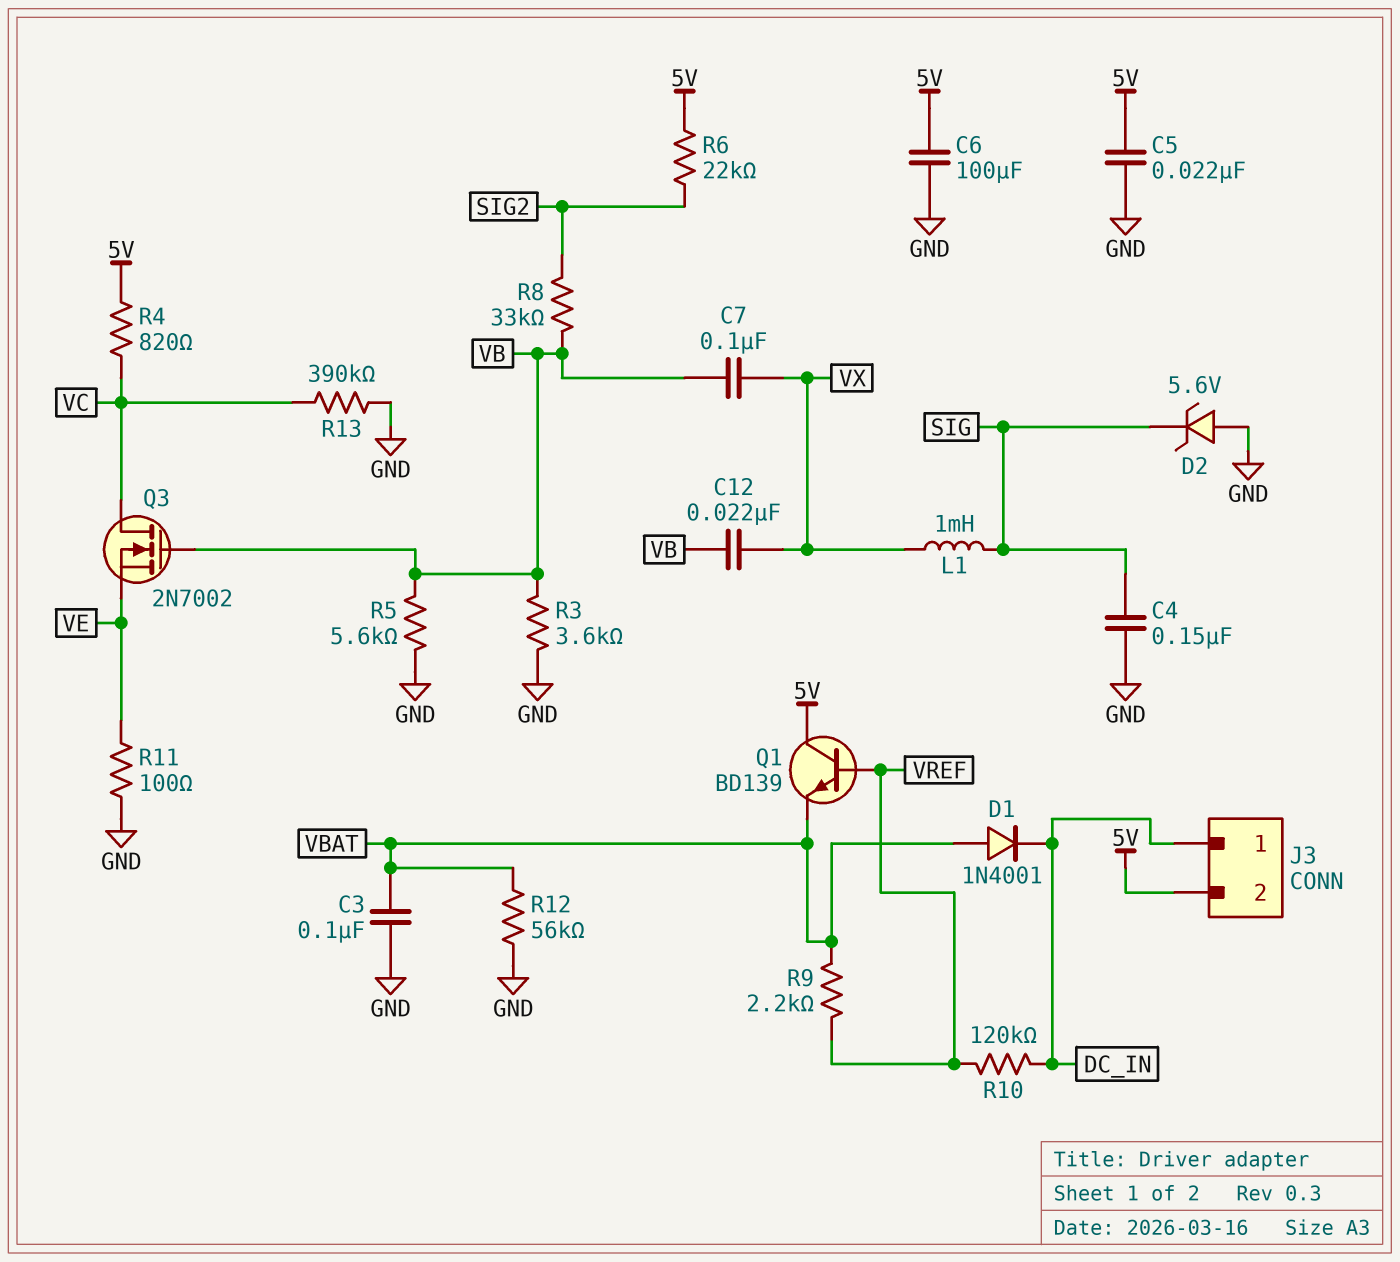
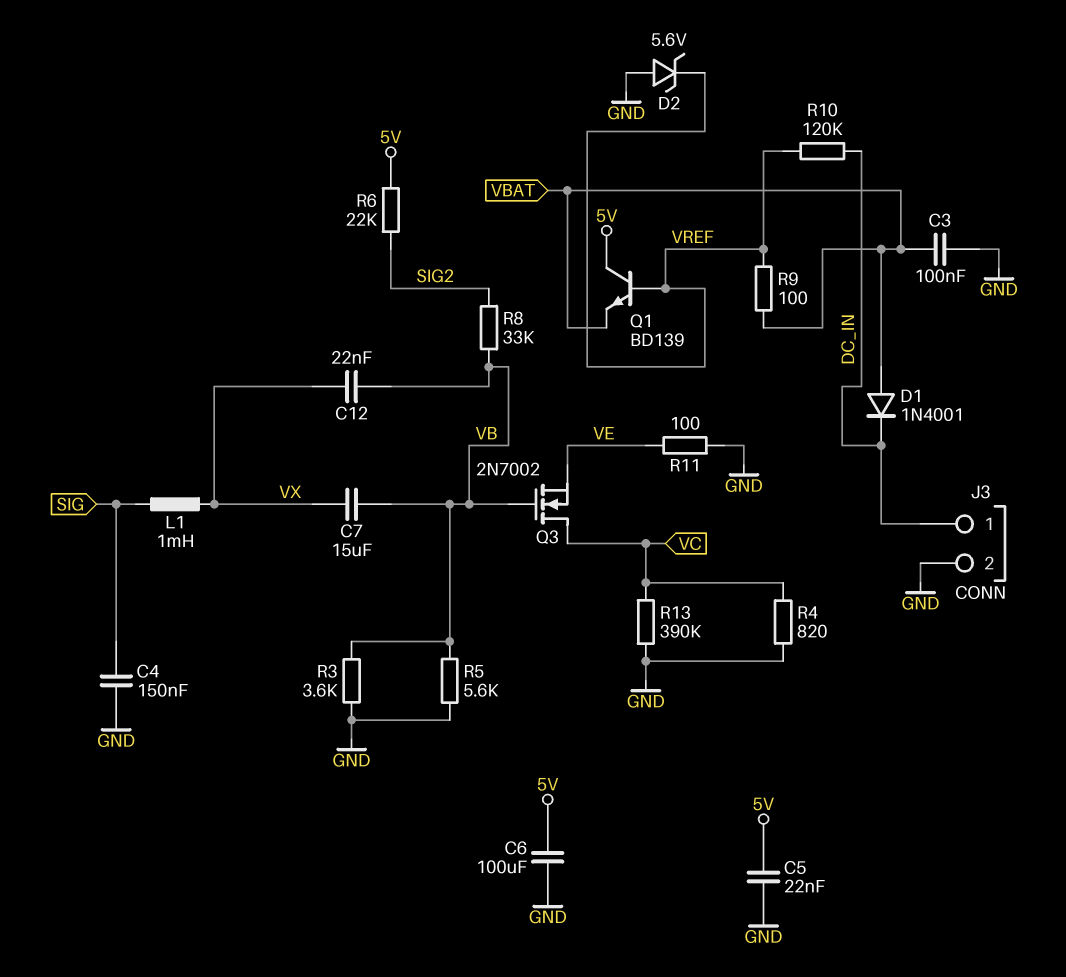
C7: 100nF (VB, VX) -> 15uF (VB, VX)
D2: zener 5.6V (A GND, K SIG) -> zener 5.6V (A GND, K VREF)
J3 pin 2: 5V -> GND
R4: 820 (5V, VC) -> 820 (GND, VC)
R9: 2.2k (VBAT, VREF) -> 100 (VBAT, VREF)
R12: 56k (GND, VBAT) -> none

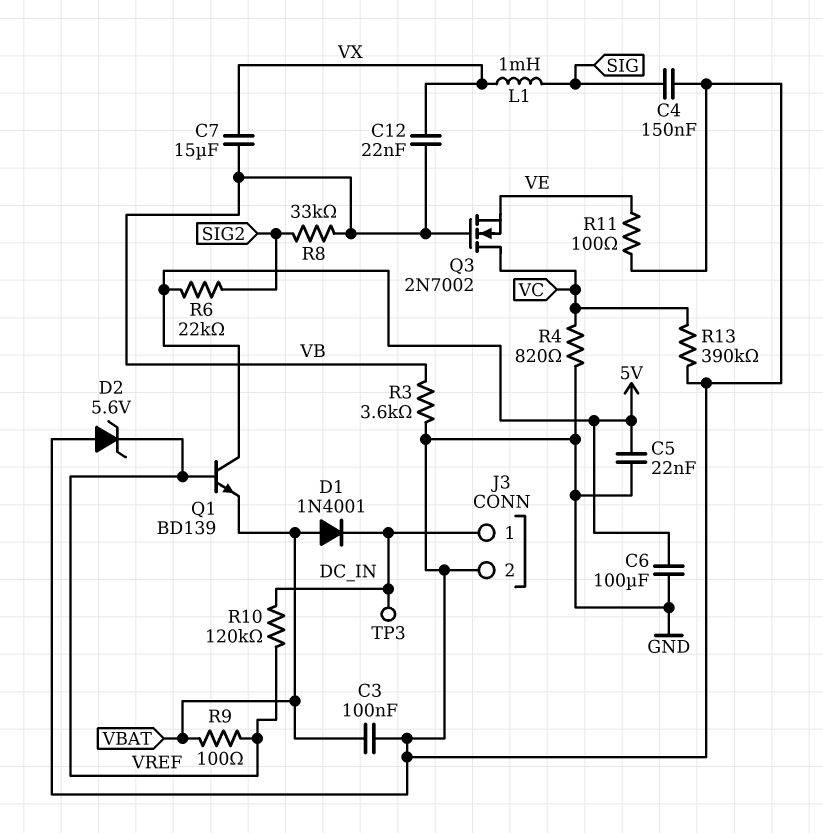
R5: 5.6k (GND, VB) -> none
TP3: none -> test point (DC_IN)

